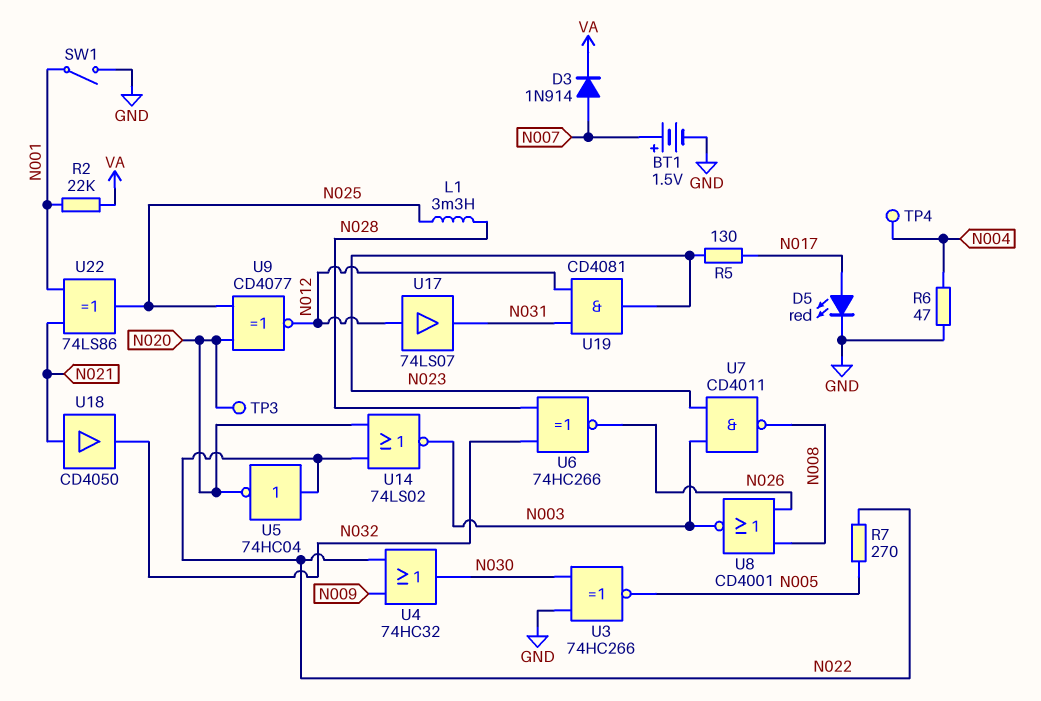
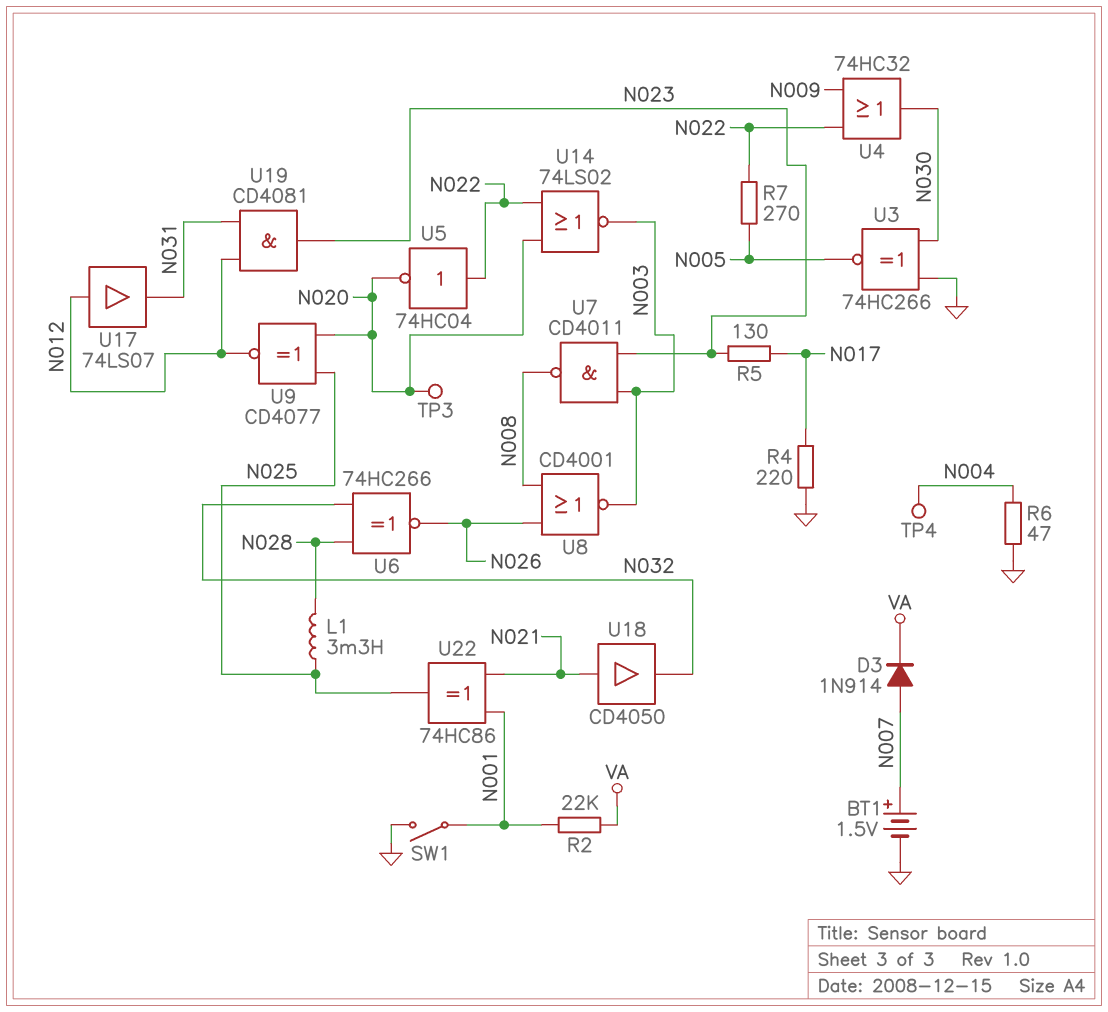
D5: LED red (A N017, K GND) -> none
R4: none -> 220 (GND, N017)
U22: XOR 74LS86 (in N001, in N021, out N025) -> XOR 74HC86 (in N001, in N021, out N025)

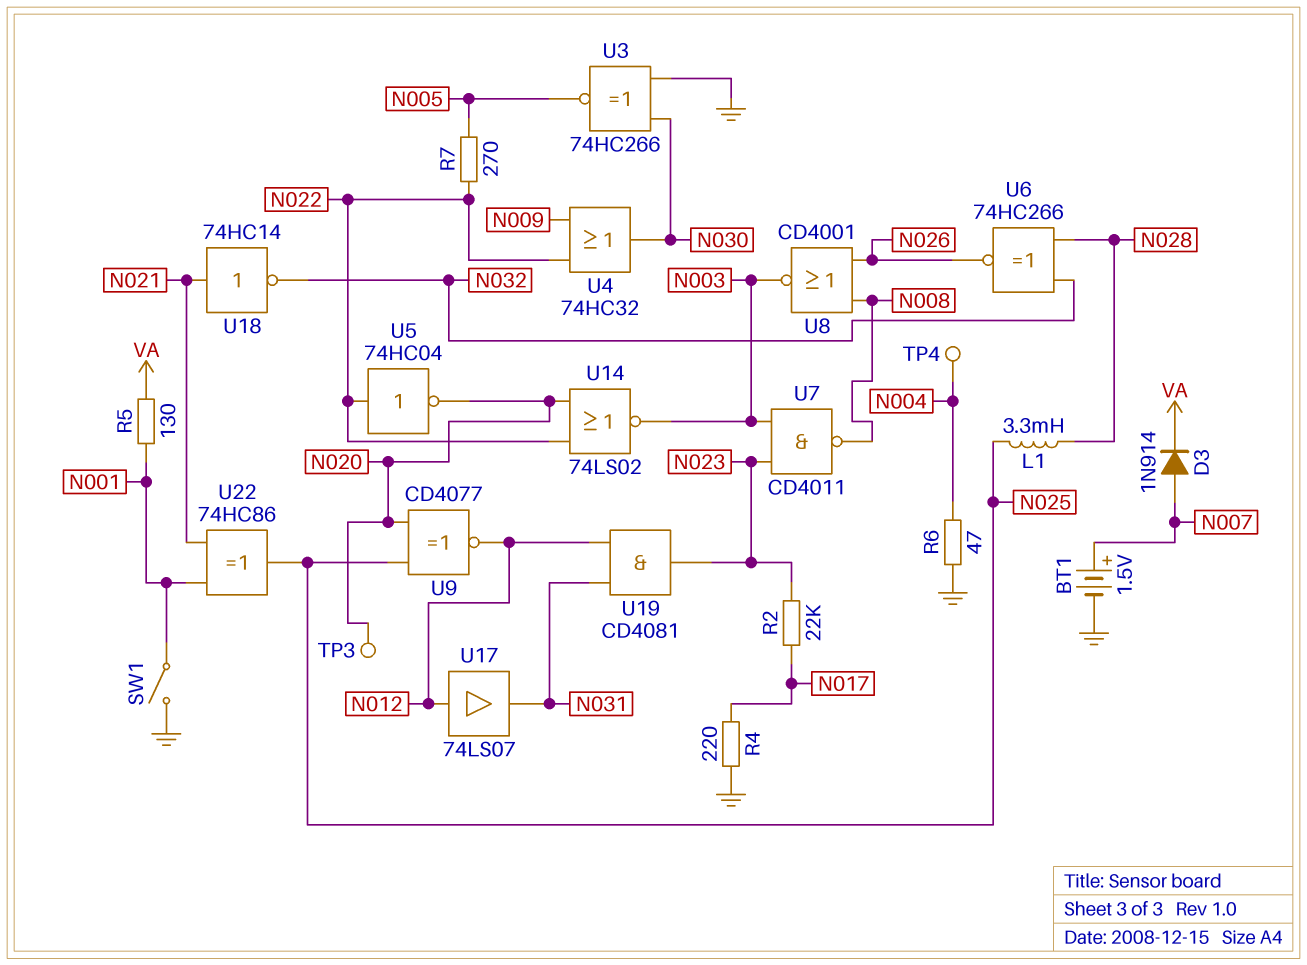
R2: 22k (N001, VA) -> 22k (N017, N023)
R5: 130 (N017, N023) -> 130 (N001, VA)
U18: buffer CD4050 (in N021, out N032) -> NOT 74HC14 (in N021, out N032)

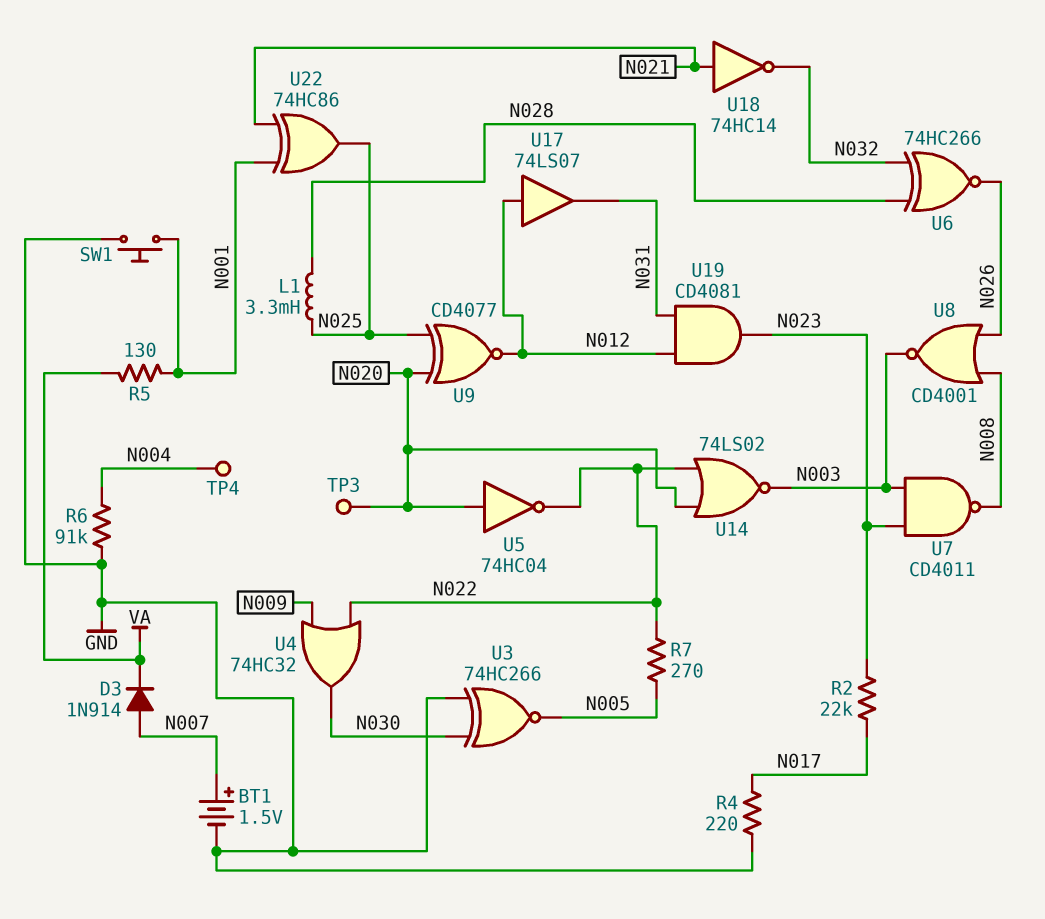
R6: 47 (GND, N004) -> 91k (GND, N004)
SW1: switch (GND, N001) -> button (GND, N001)
U5: NOT 74HC04 (in N022, out N020) -> NOT 74HC04 (in N020, out N022)

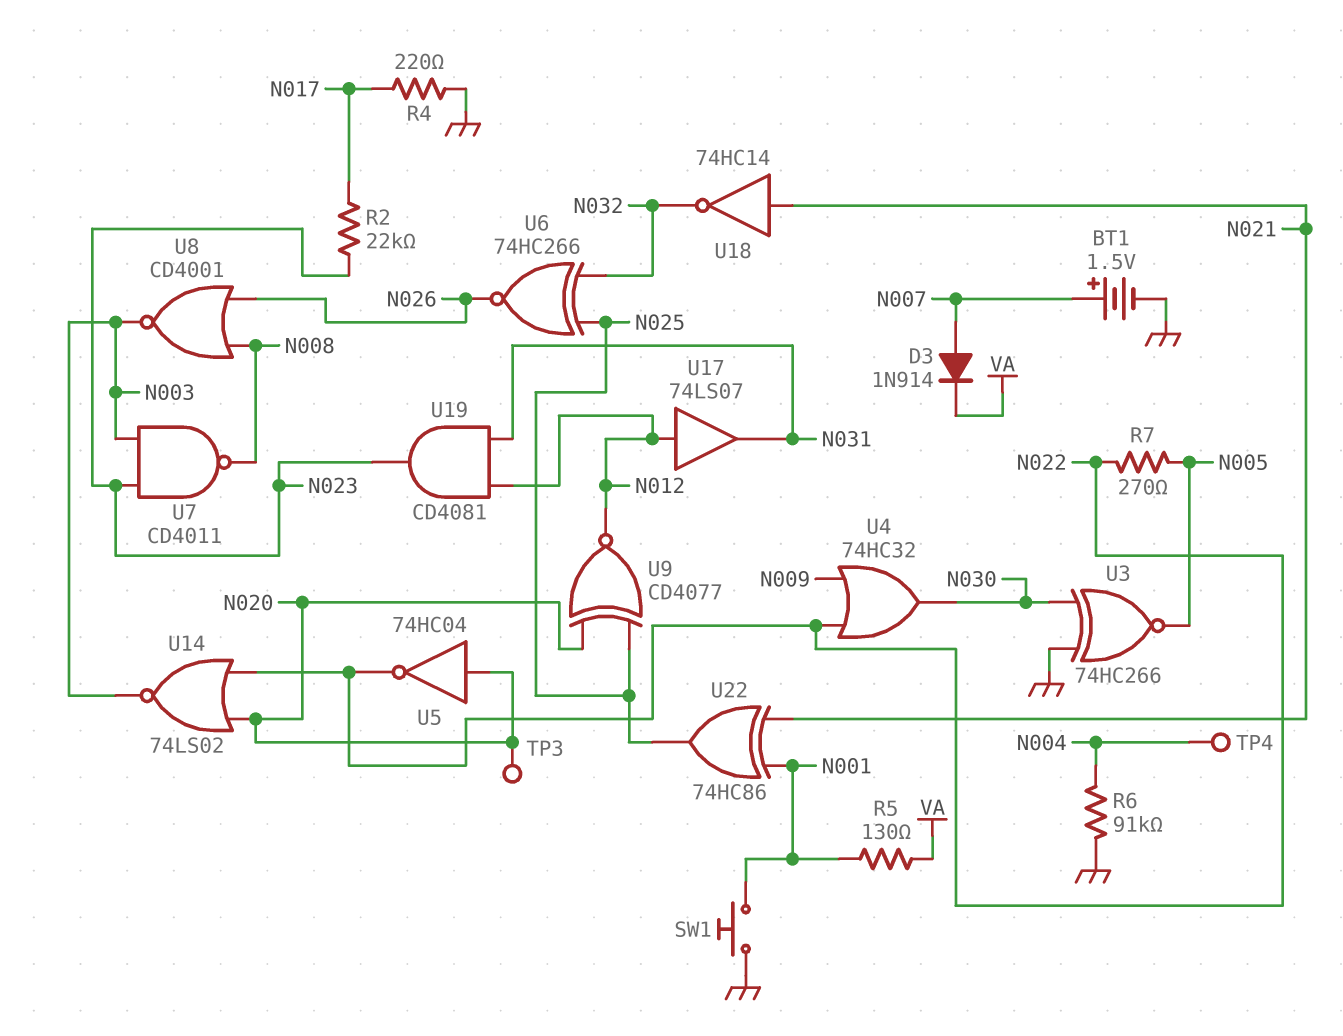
L1: 3.3mH (N025, N028) -> none
U6: XNOR 74HC266 (in N028, in N032, out N026) -> XNOR 74HC266 (in N025, in N032, out N026)

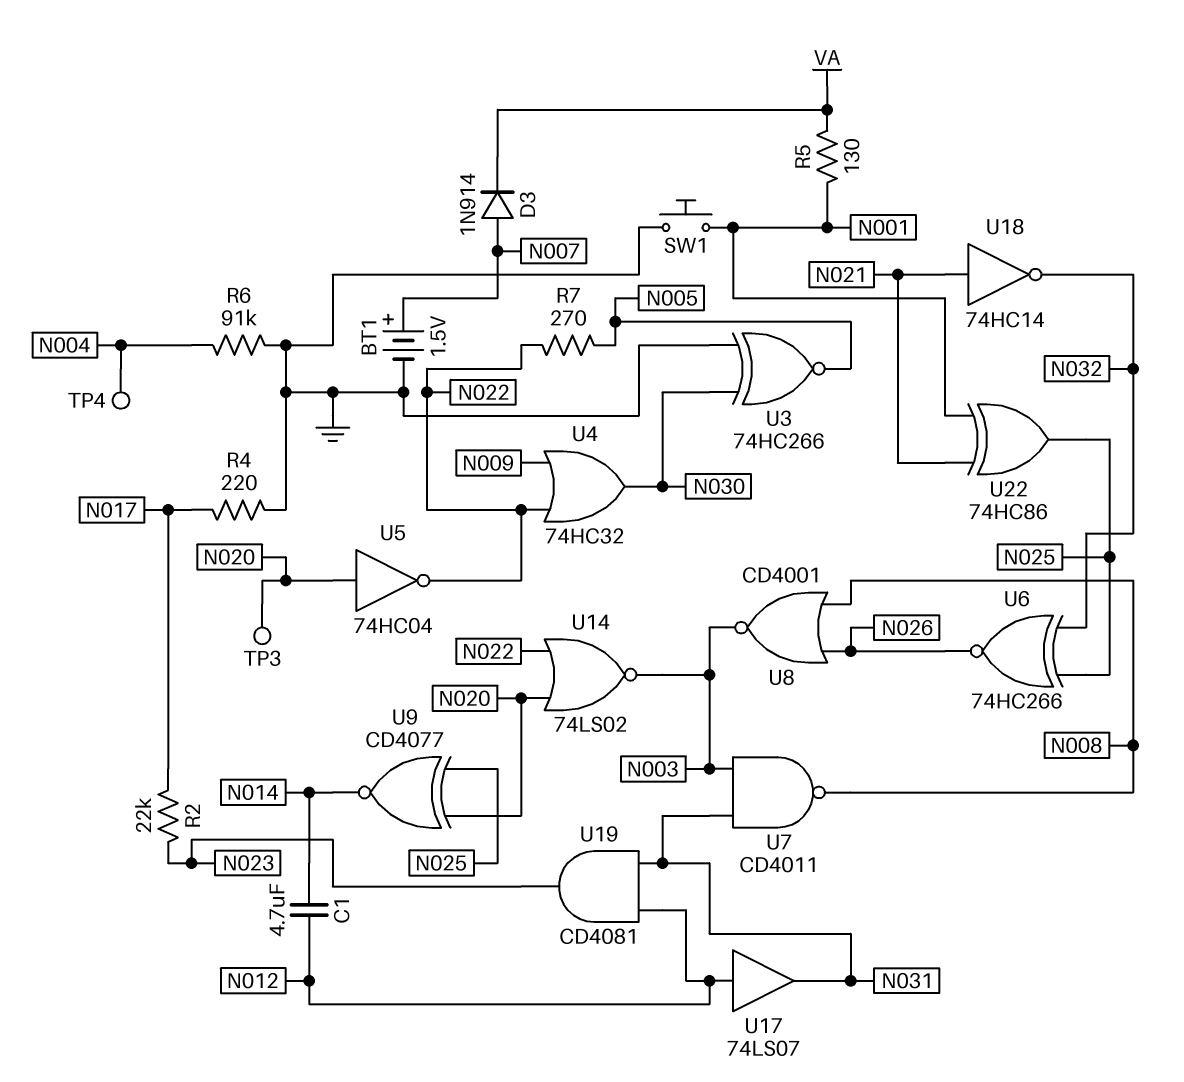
C1: none -> 4.7uF (N012, N014)
U7: NAND CD4011 (in N003, in N023, out N008) -> NAND CD4011 (in N003, in N031, out N008)
U9: XNOR CD4077 (in N020, in N025, out N012) -> XNOR CD4077 (in N020, in N025, out N014)

